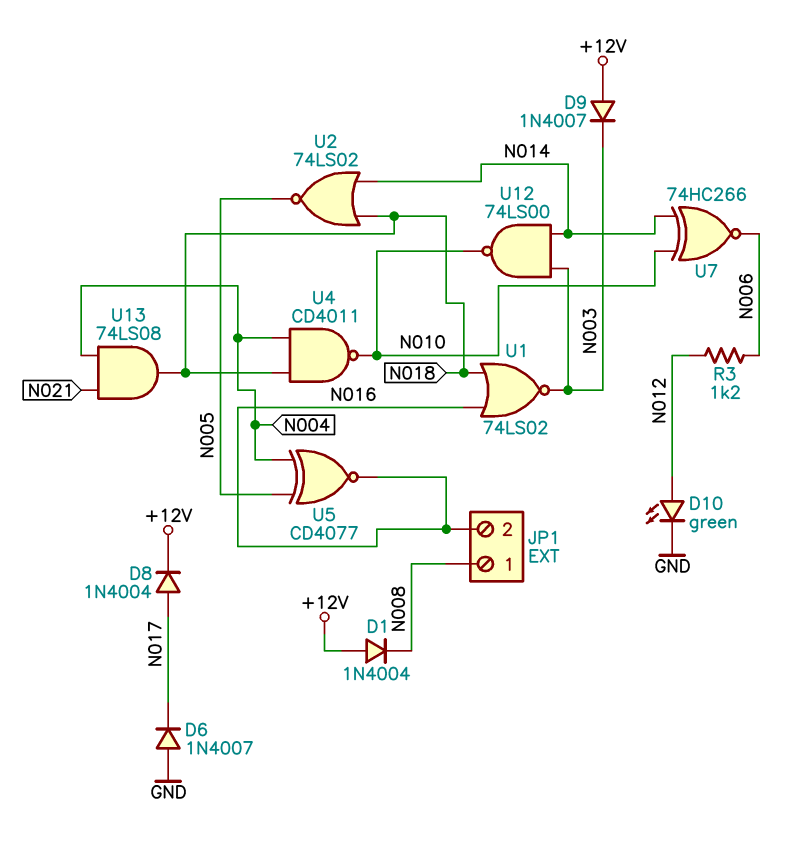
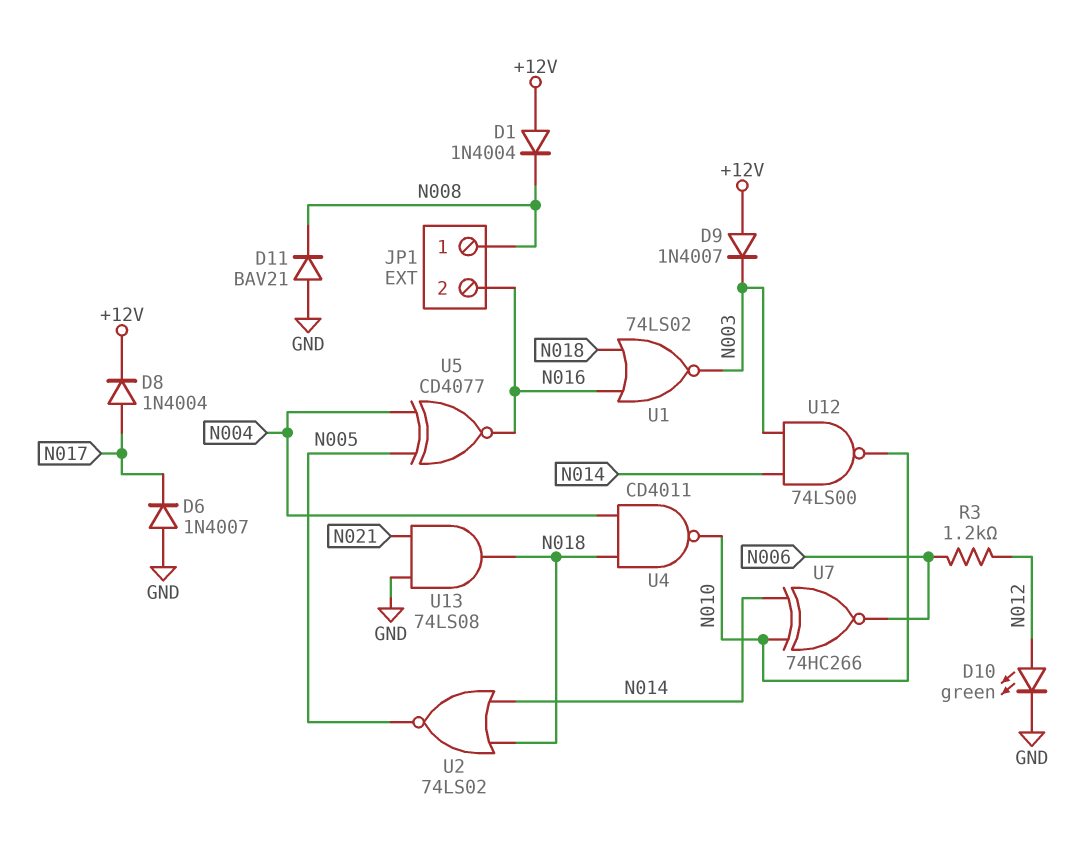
D11: none -> diode BAV21 (A GND, K N008)
U13: AND 74LS08 (in N004, in N021, out N018) -> AND 74LS08 (in GND, in N021, out N018)

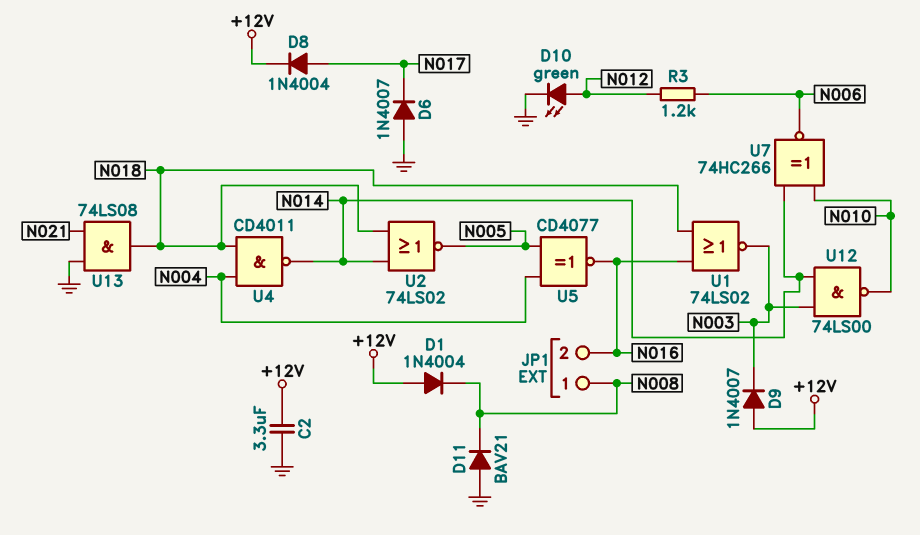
C2: none -> 3.3uF (+12V, GND)
U4: NAND CD4011 (in N004, in N018, out N010) -> NAND CD4011 (in N004, in N018, out N014)

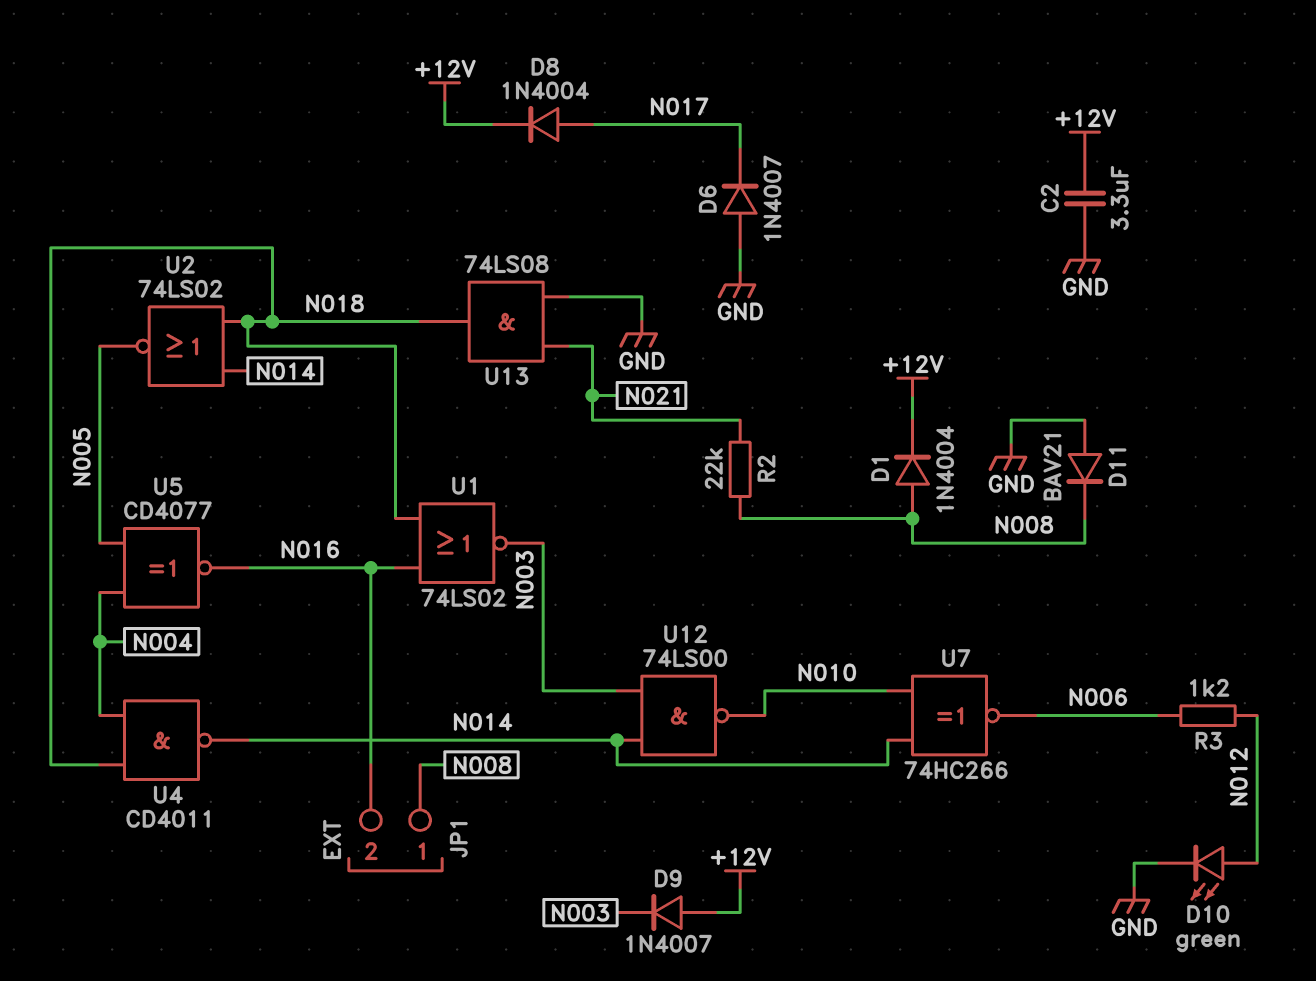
D1: diode 1N4004 (A +12V, K N008) -> diode 1N4004 (A N008, K +12V)
R2: none -> 22k (N008, N021)

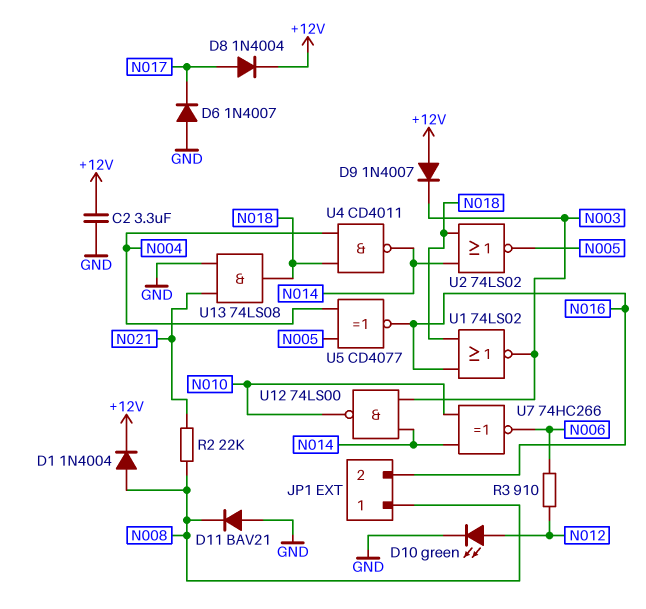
R3: 1.2k (N006, N012) -> 910 (N006, N012)

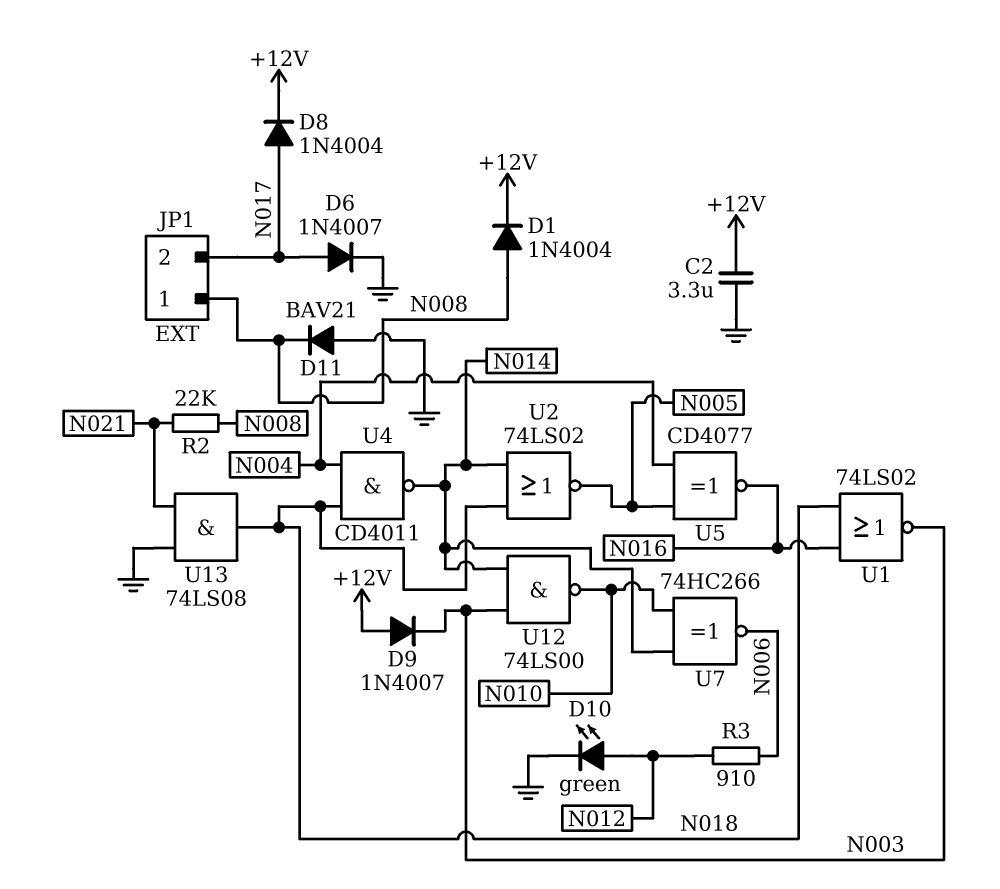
D6: diode 1N4007 (A GND, K N017) -> diode 1N4007 (A N017, K GND)
JP1 pin 2: N016 -> N017

